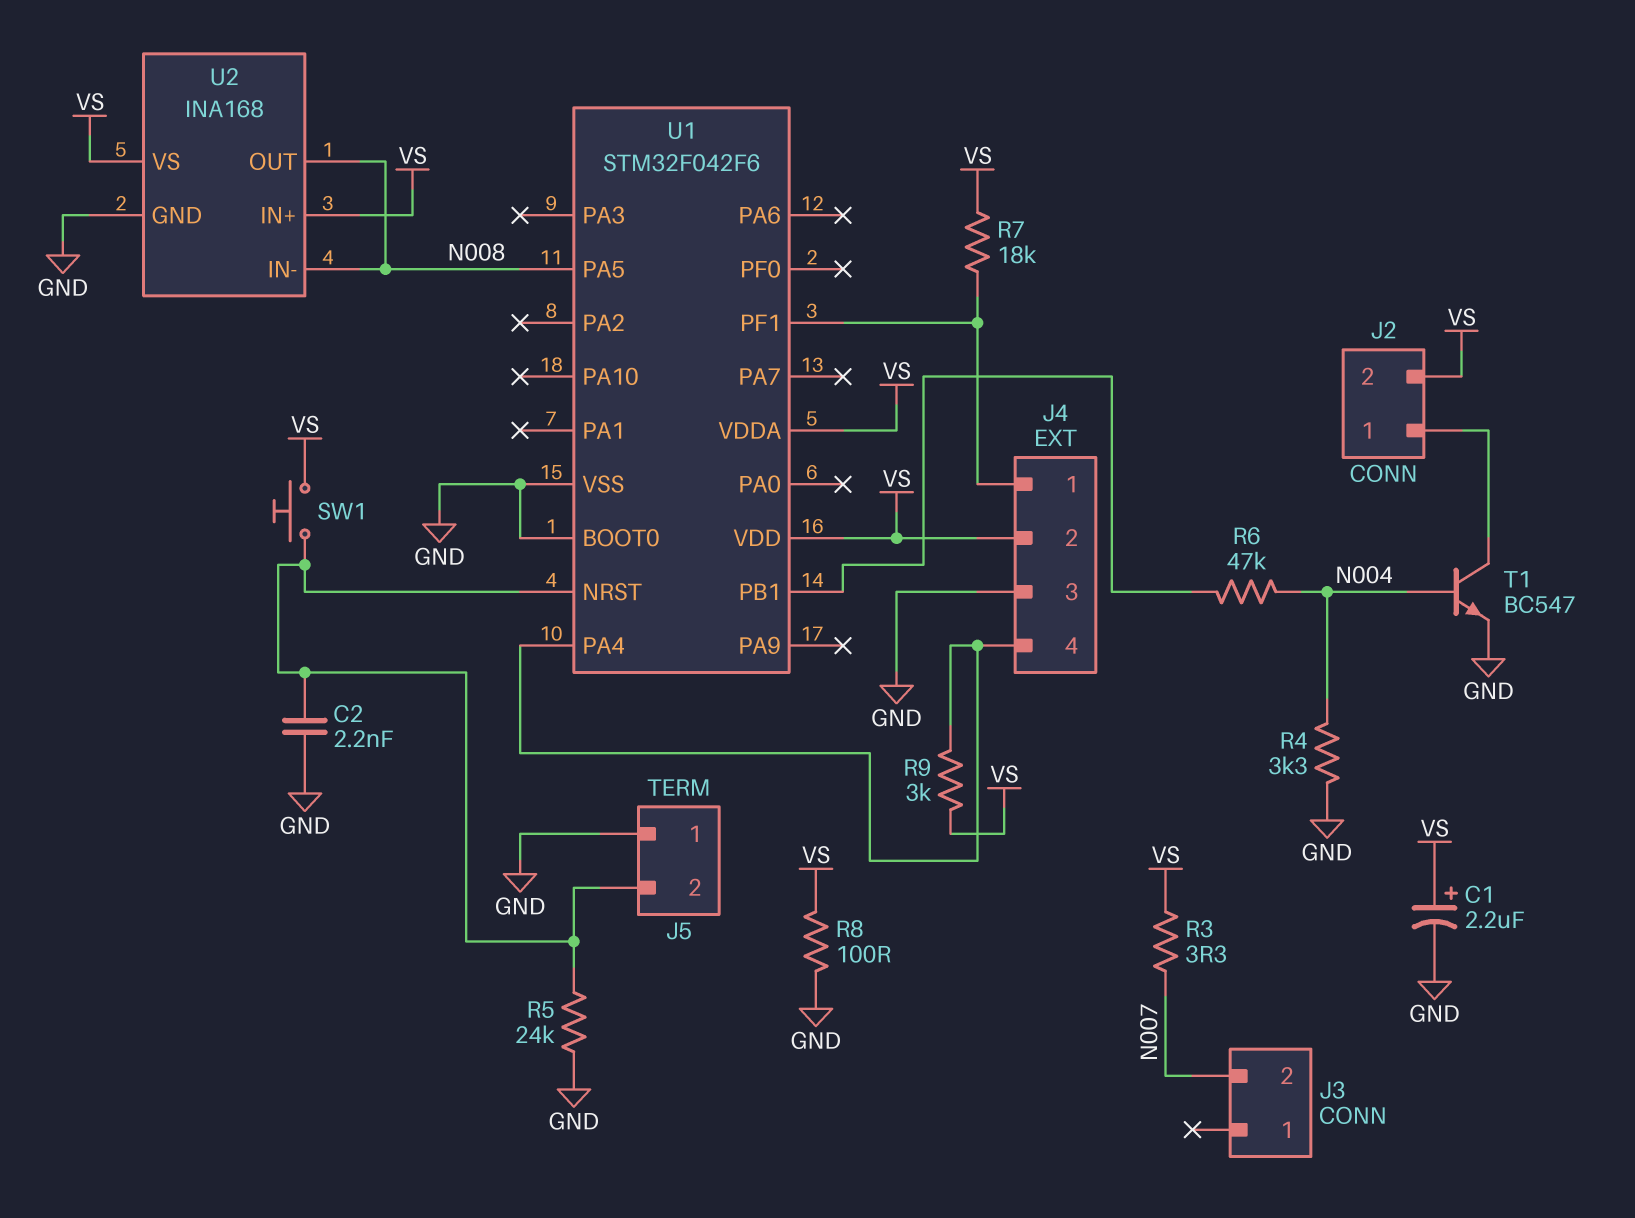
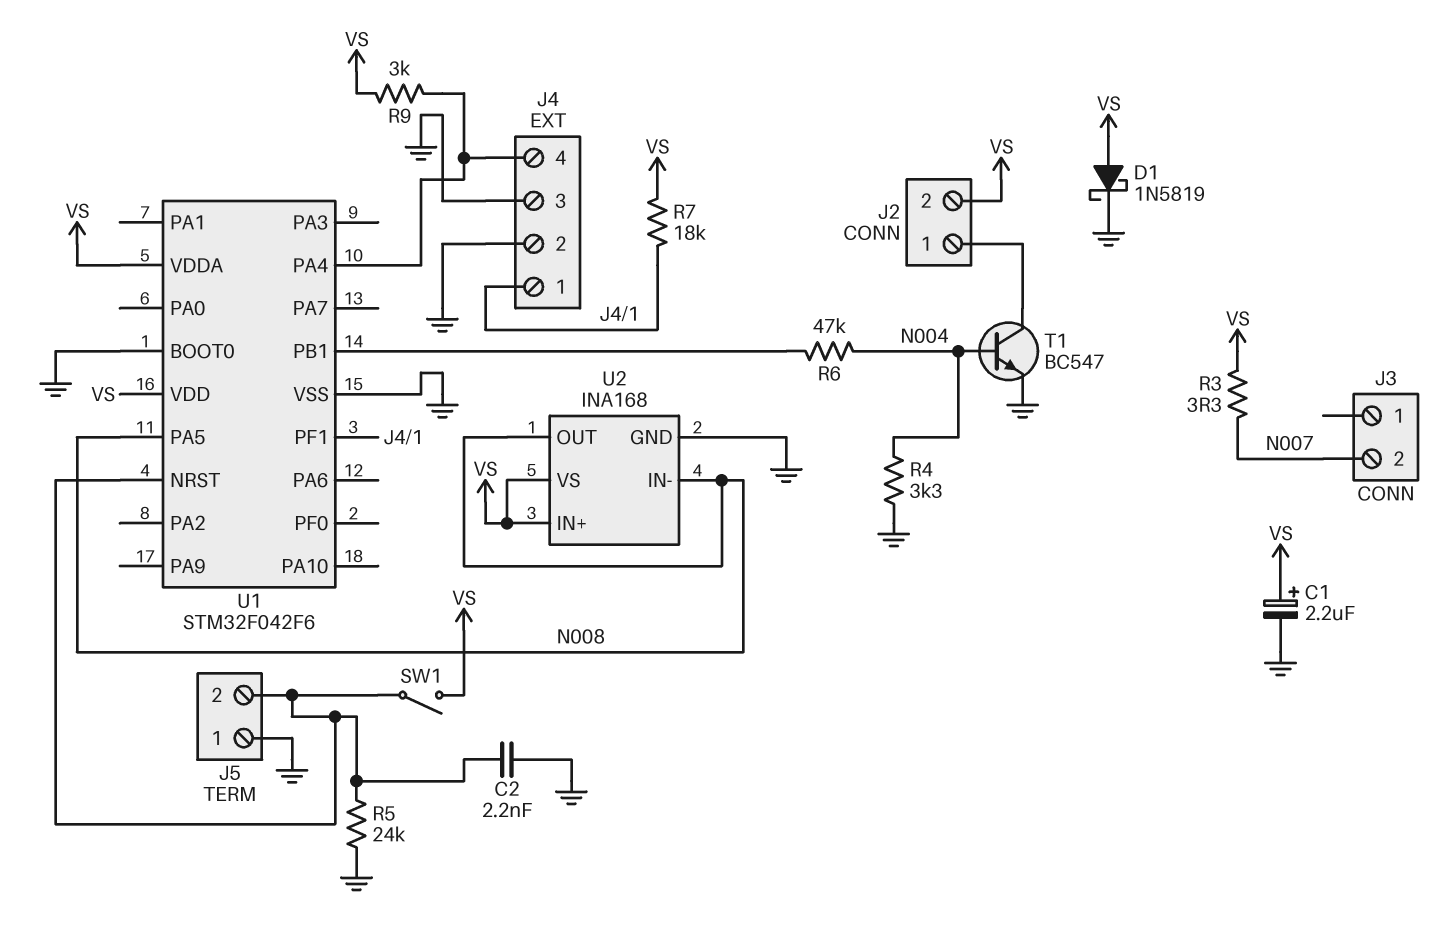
D1: none -> schottky 1N5819 (A VS, K GND)
J4 pin 2: VS -> GND
R8: 100 (GND, VS) -> none
SW1: button (J5/2, VS) -> switch (J5/2, VS)

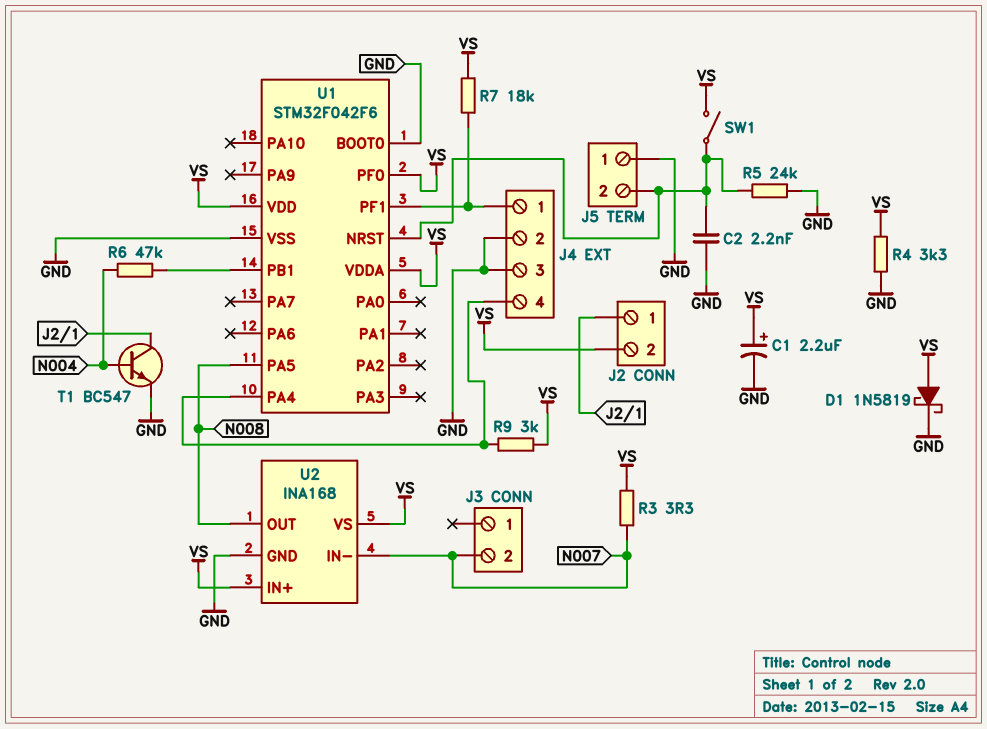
R4: 3.3k (GND, N004) -> 3.3k (GND, VS)
U1 pin PF0: none -> VS
U2 pin IN-: N008 -> N007

